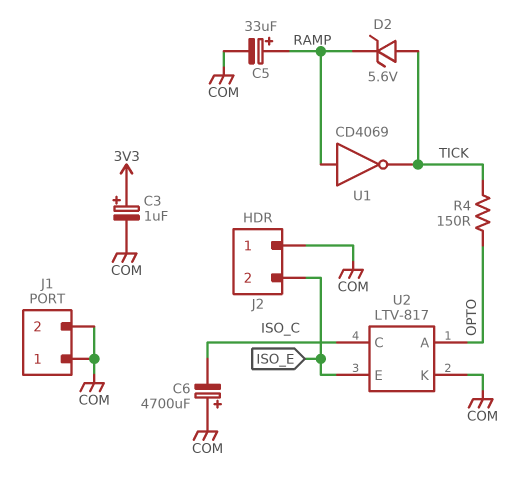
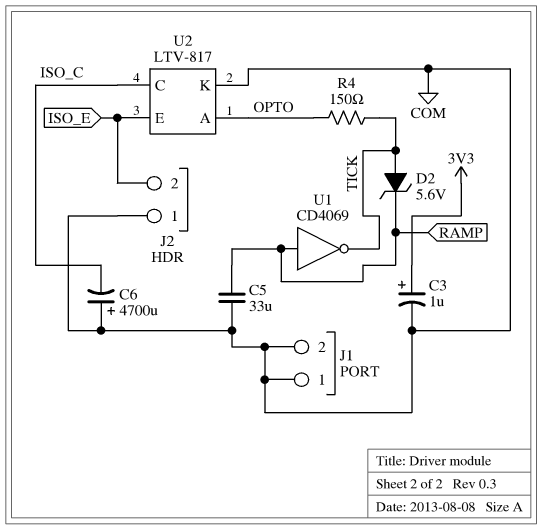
C5: 33uF (plus RAMP, minus COM) -> 33uF (COM, RAMP)

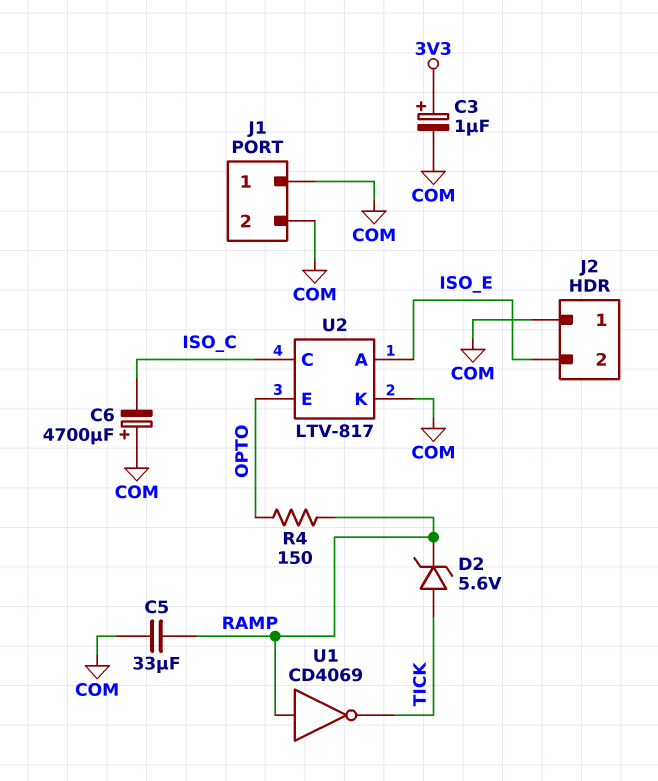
R4: 150 (OPTO, TICK) -> 150 (OPTO, RAMP)
U2 pin A: OPTO -> ISO_E
U2 pin E: ISO_E -> OPTO

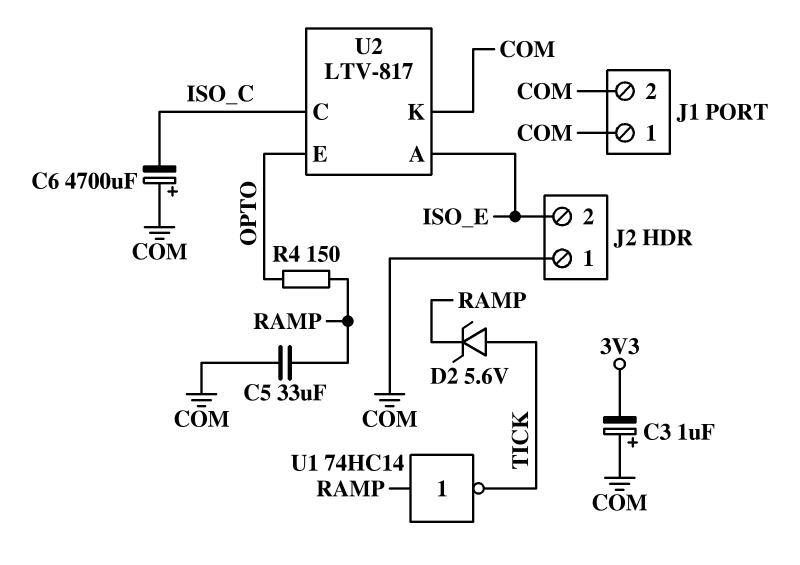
C3: 1uF (plus 3V3, minus COM) -> 1uF (plus COM, minus 3V3)
U1: NOT CD4069 (in RAMP, out TICK) -> NOT 74HC14 (in RAMP, out TICK)

